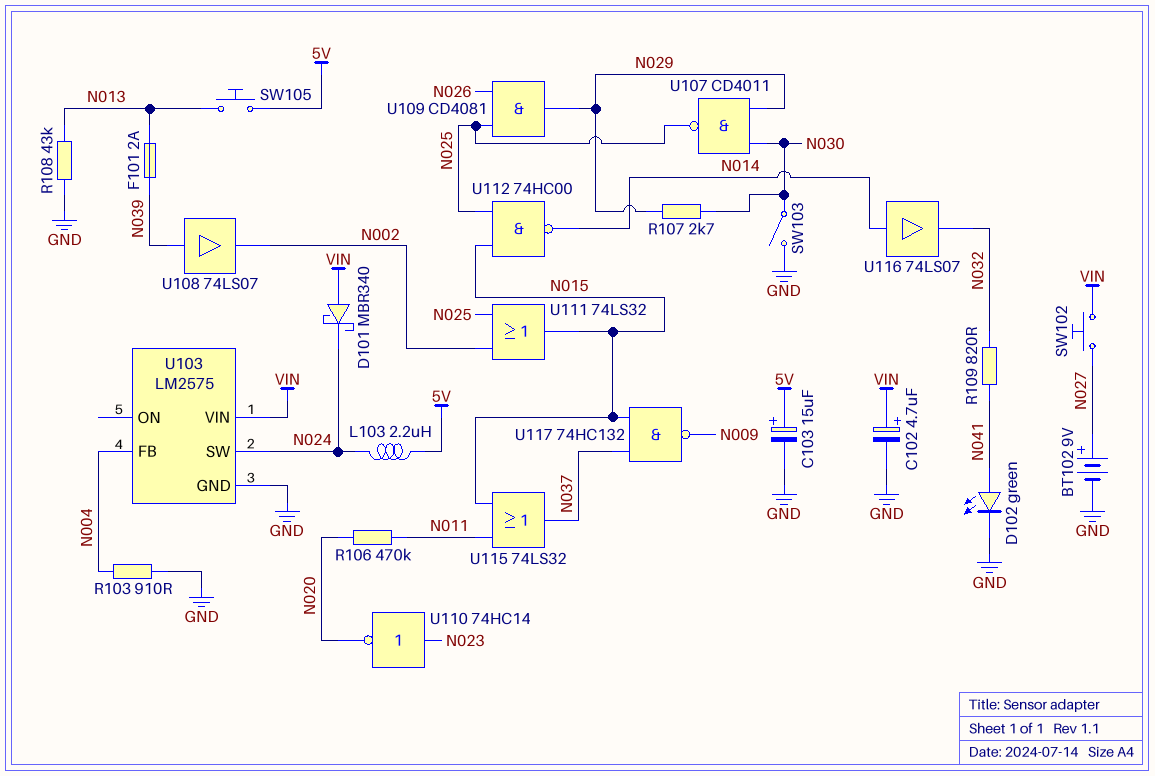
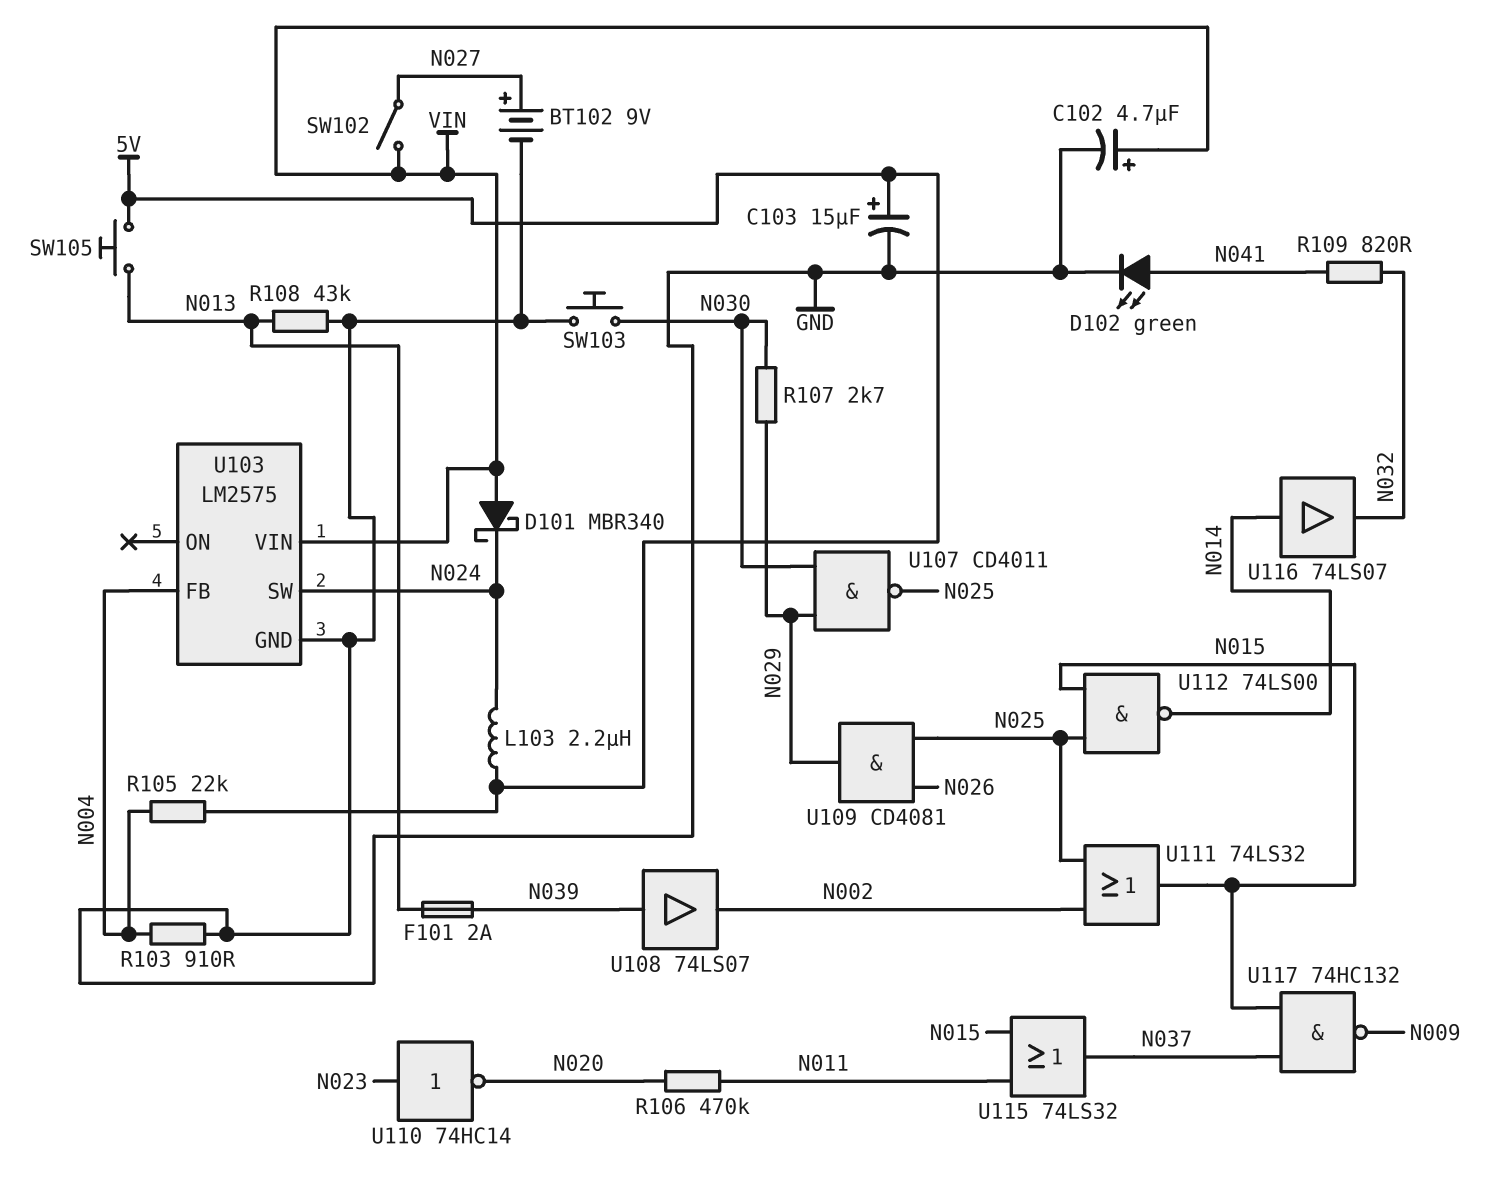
R105: none -> 22k (5V, N004)
SW102: button (N027, VIN) -> switch (N027, VIN)
SW103: switch (GND, N030) -> button (GND, N030)
U112: NAND 74HC00 (in N015, in N025, out N014) -> NAND 74LS00 (in N015, in N025, out N014)

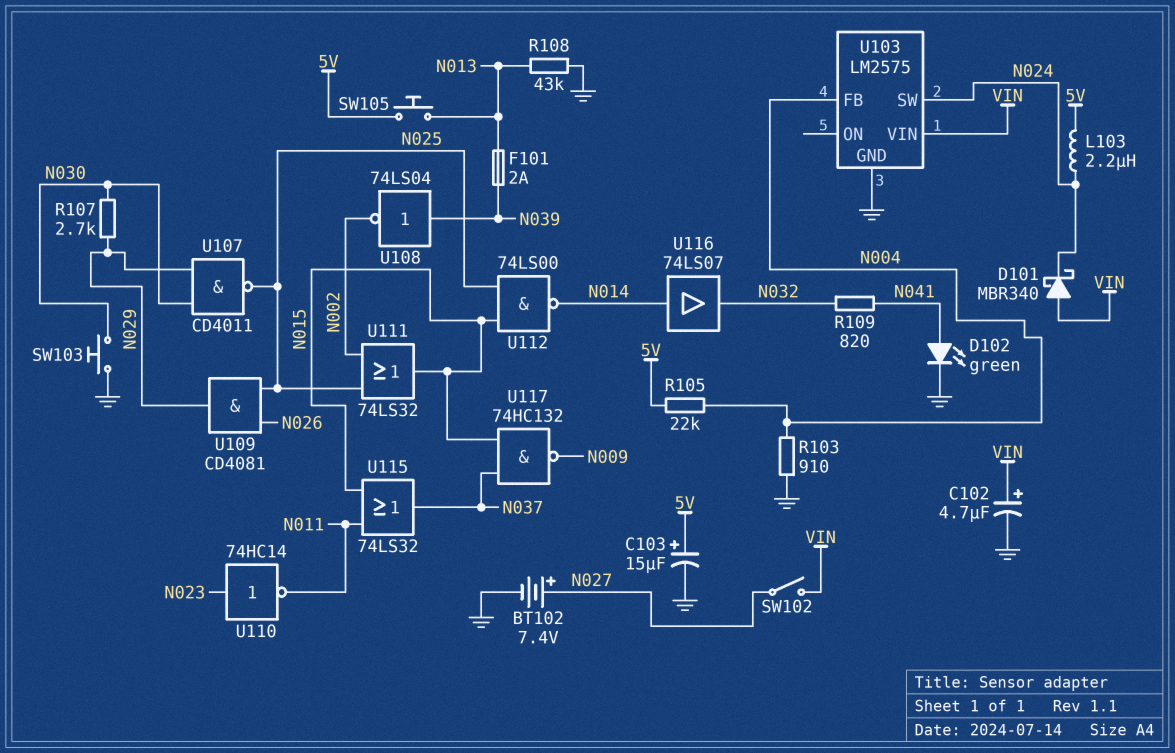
BT102: 9V (plus N027, minus GND) -> 7.4V (plus N027, minus GND)
R106: 470k (N011, N020) -> none
U108: buffer 74LS07 (in N039, out N002) -> NOT 74LS04 (in N039, out N002)
U110: NOT 74HC14 (in N023, out N020) -> NOT 74HC14 (in N023, out N011)

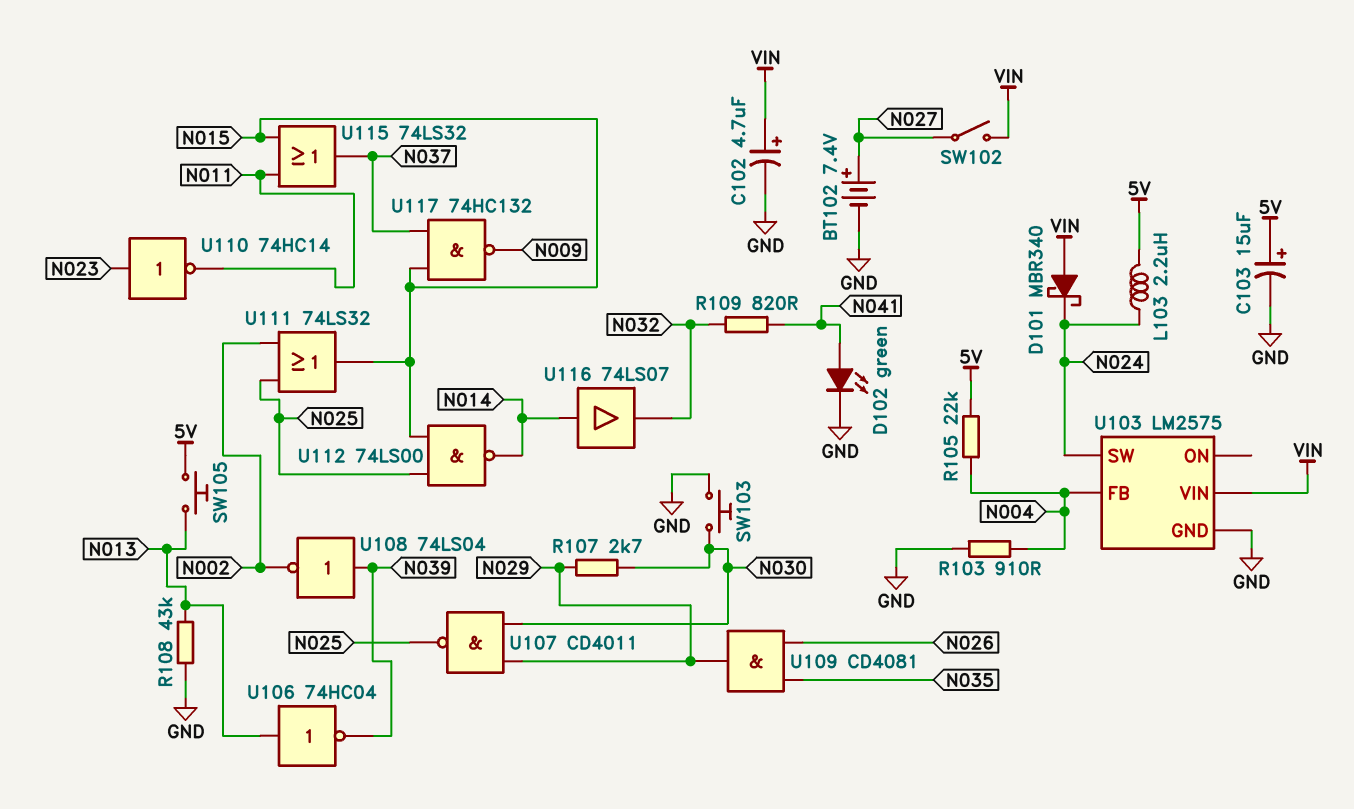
F101: 2A (N013, N039) -> none
U106: none -> NOT 74HC04 (in N013, out N039)
U109: AND CD4081 (in N025, in N026, out N029) -> AND CD4081 (in N026, in N035, out N029)

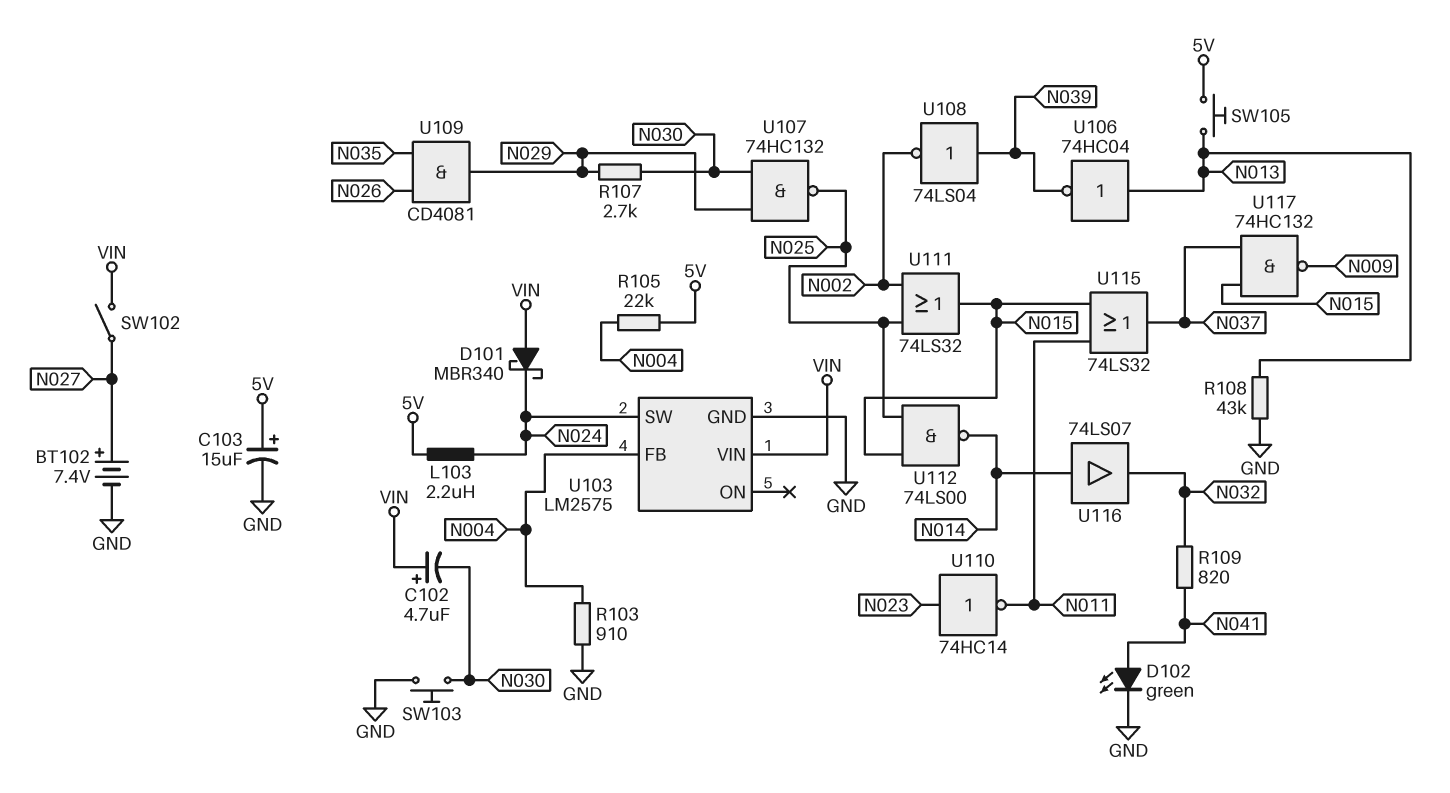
C102: 4.7uF (plus VIN, minus GND) -> 4.7uF (plus VIN, minus N030)
U107: NAND CD4011 (in N029, in N030, out N025) -> NAND 74HC132 (in N029, in N030, out N025)

